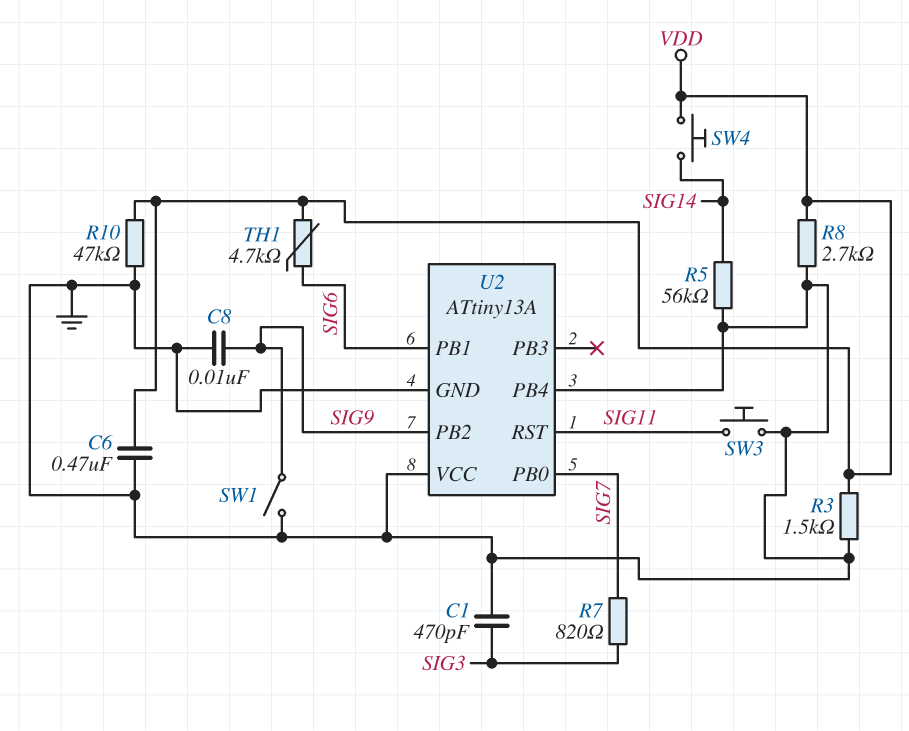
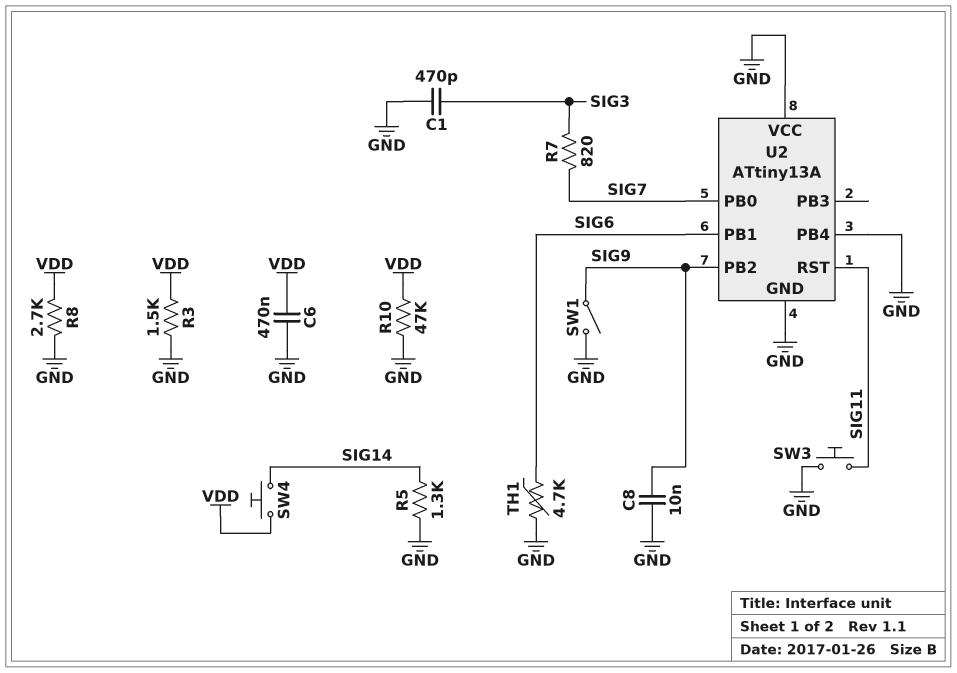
R5: 56k (GND, SIG14) -> 1.3k (GND, SIG14)
TH1: 4.7k (SIG6, VDD) -> 4.7k (GND, SIG6)

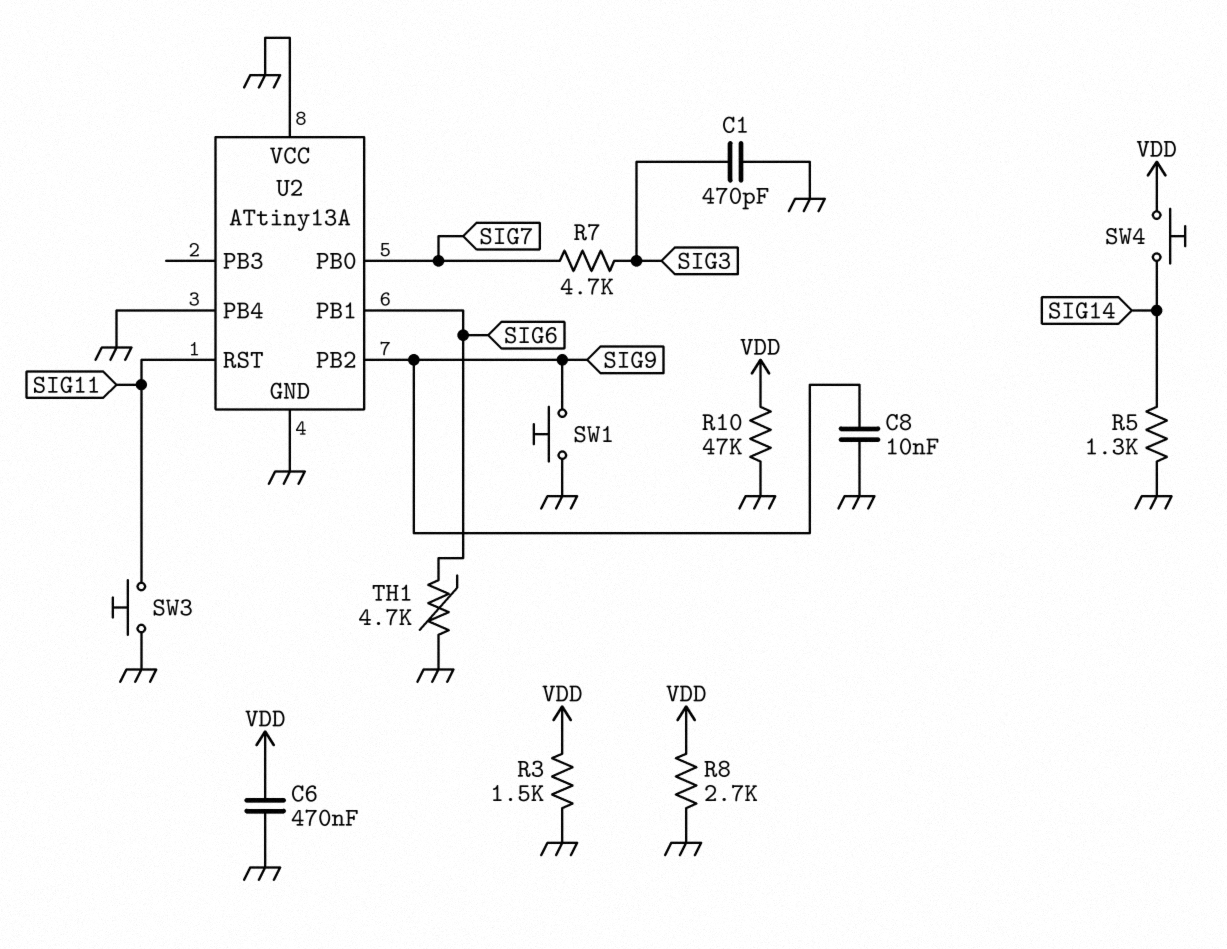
R7: 820 (SIG3, SIG7) -> 4.7k (SIG3, SIG7)
SW1: switch (GND, SIG9) -> button (GND, SIG9)

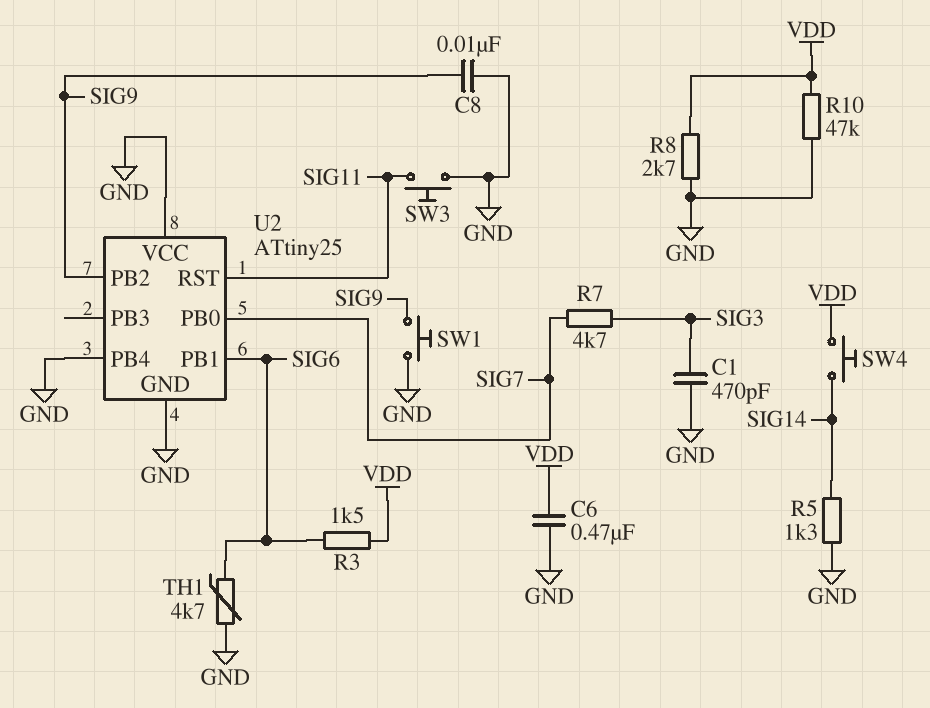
R3: 1.5k (GND, VDD) -> 1.5k (SIG6, VDD)
U2: ATtiny13A -> ATtiny25

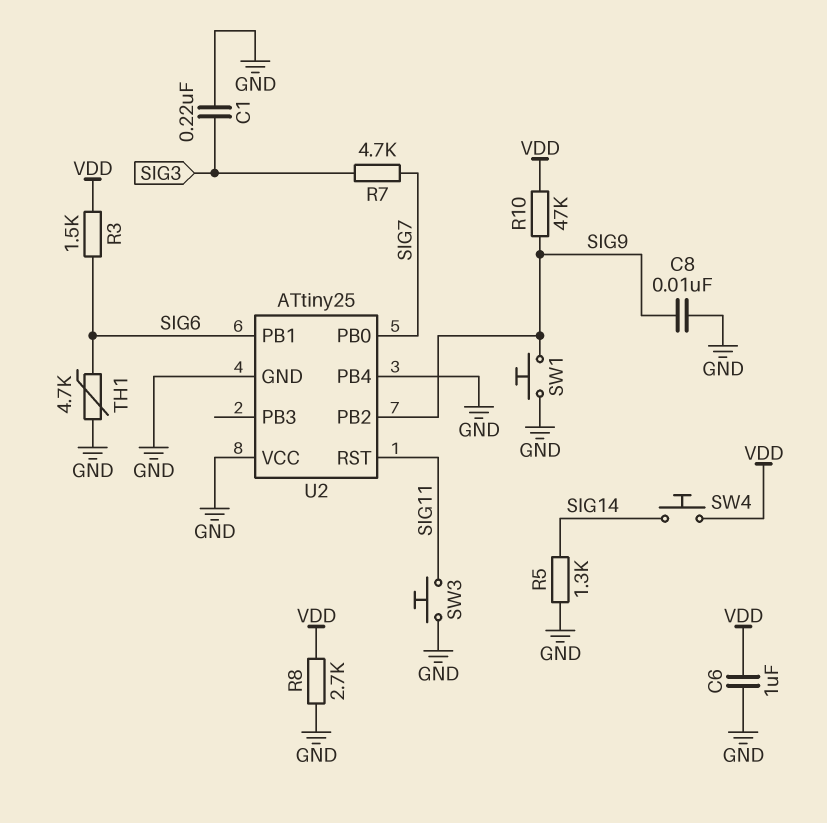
C1: 470pF (GND, SIG3) -> 220nF (GND, SIG3)
C6: 470nF (GND, VDD) -> 1uF (GND, VDD)
R10: 47k (GND, VDD) -> 47k (SIG9, VDD)

